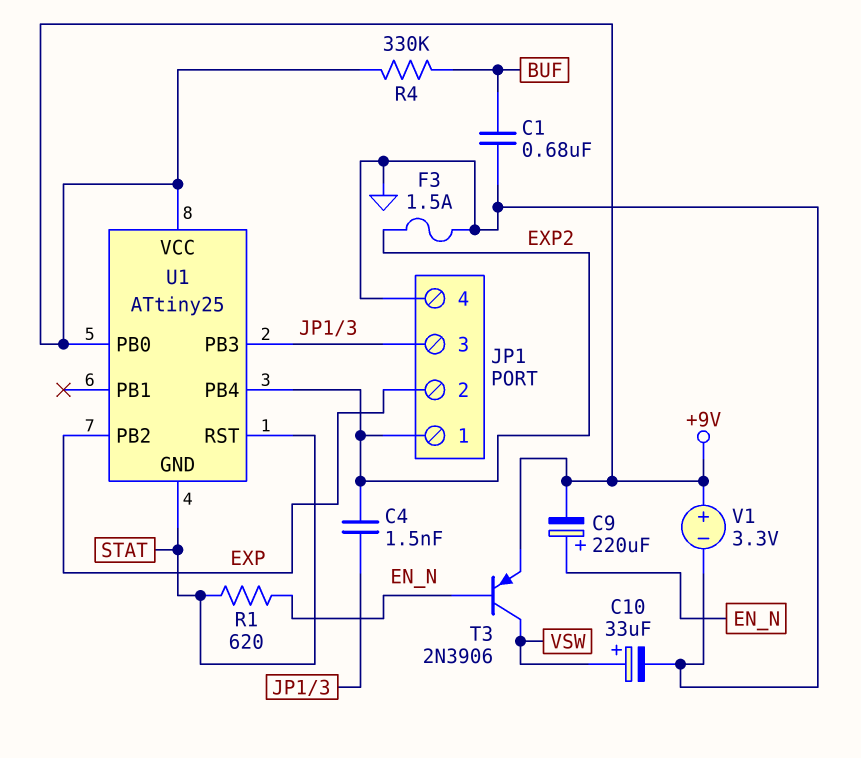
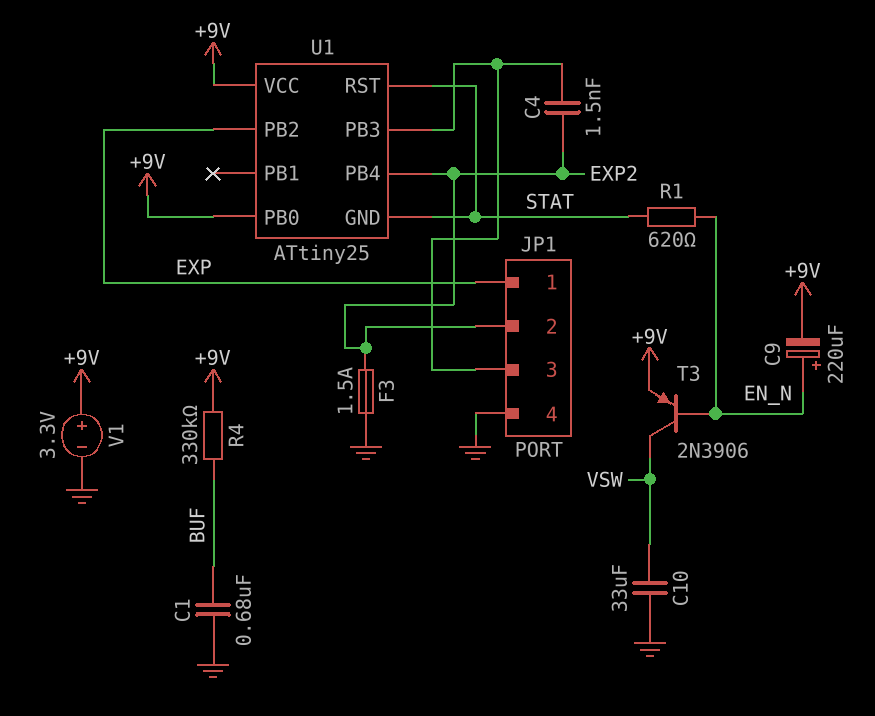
C10: 33uF (plus VSW, minus GND) -> 33uF (GND, VSW)
JP1 pin 1: EXP2 -> EXP
JP1 pin 2: EXP -> EXP2

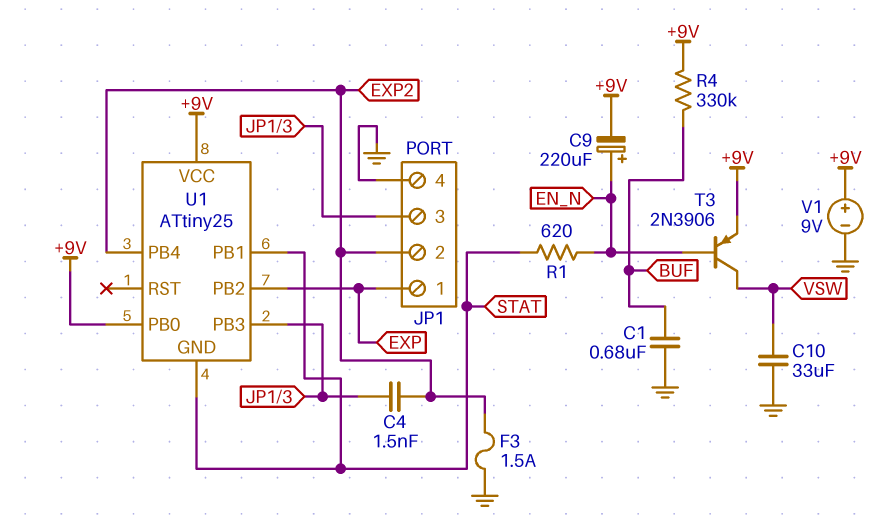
U1 pin PB1: none -> STAT
U1 pin RST: STAT -> none
V1: 3.3V (plus +9V, minus GND) -> 9V (plus +9V, minus GND)

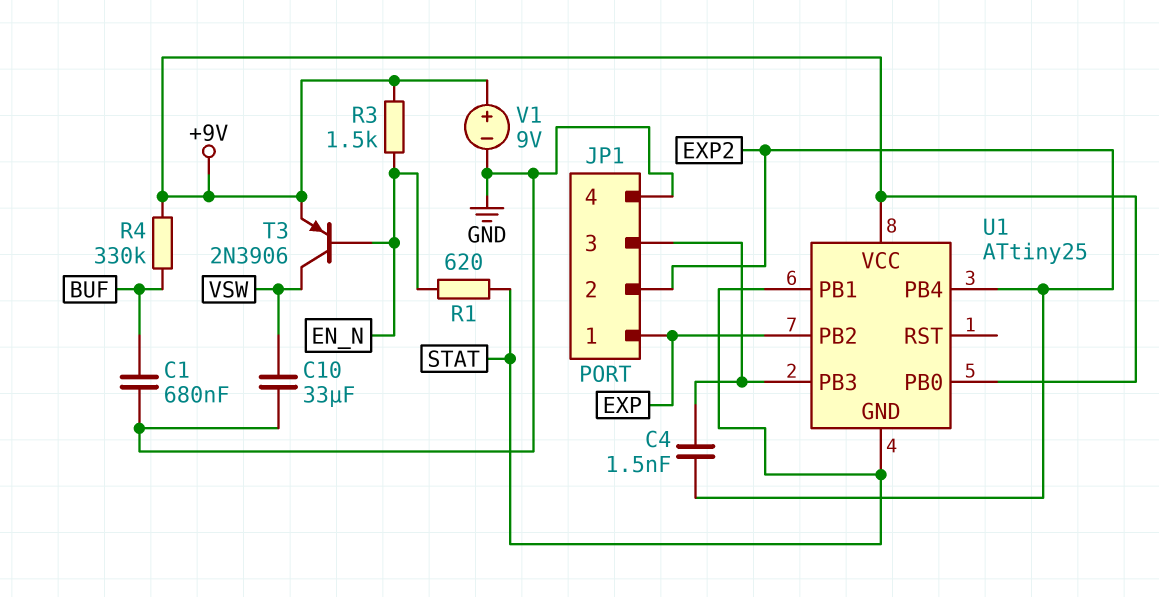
C9: 220uF (plus EN_N, minus +9V) -> none
F3: 1.5A (EXP2, GND) -> none
R3: none -> 1.5k (+9V, EN_N)

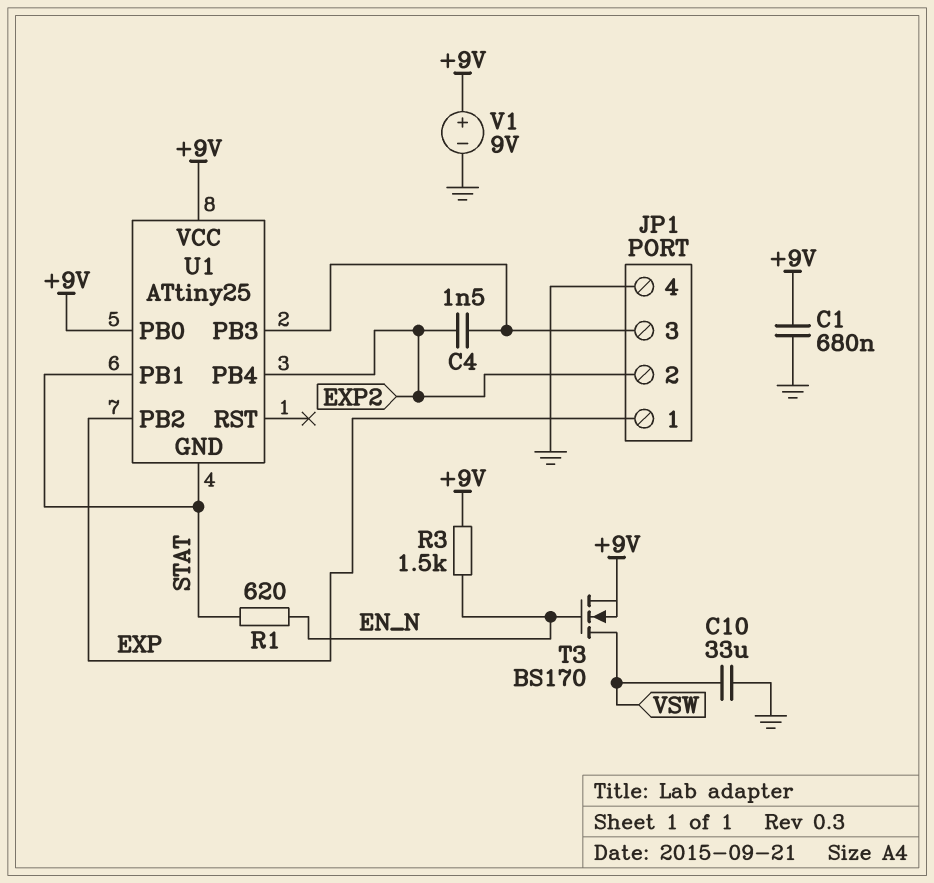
C1: 680nF (BUF, GND) -> 680nF (+9V, GND)
R4: 330k (+9V, BUF) -> none
T3: PNP 2N3906 (B EN_N, C VSW, E +9V) -> NMOS BS170 (G EN_N, D VSW, S +9V)

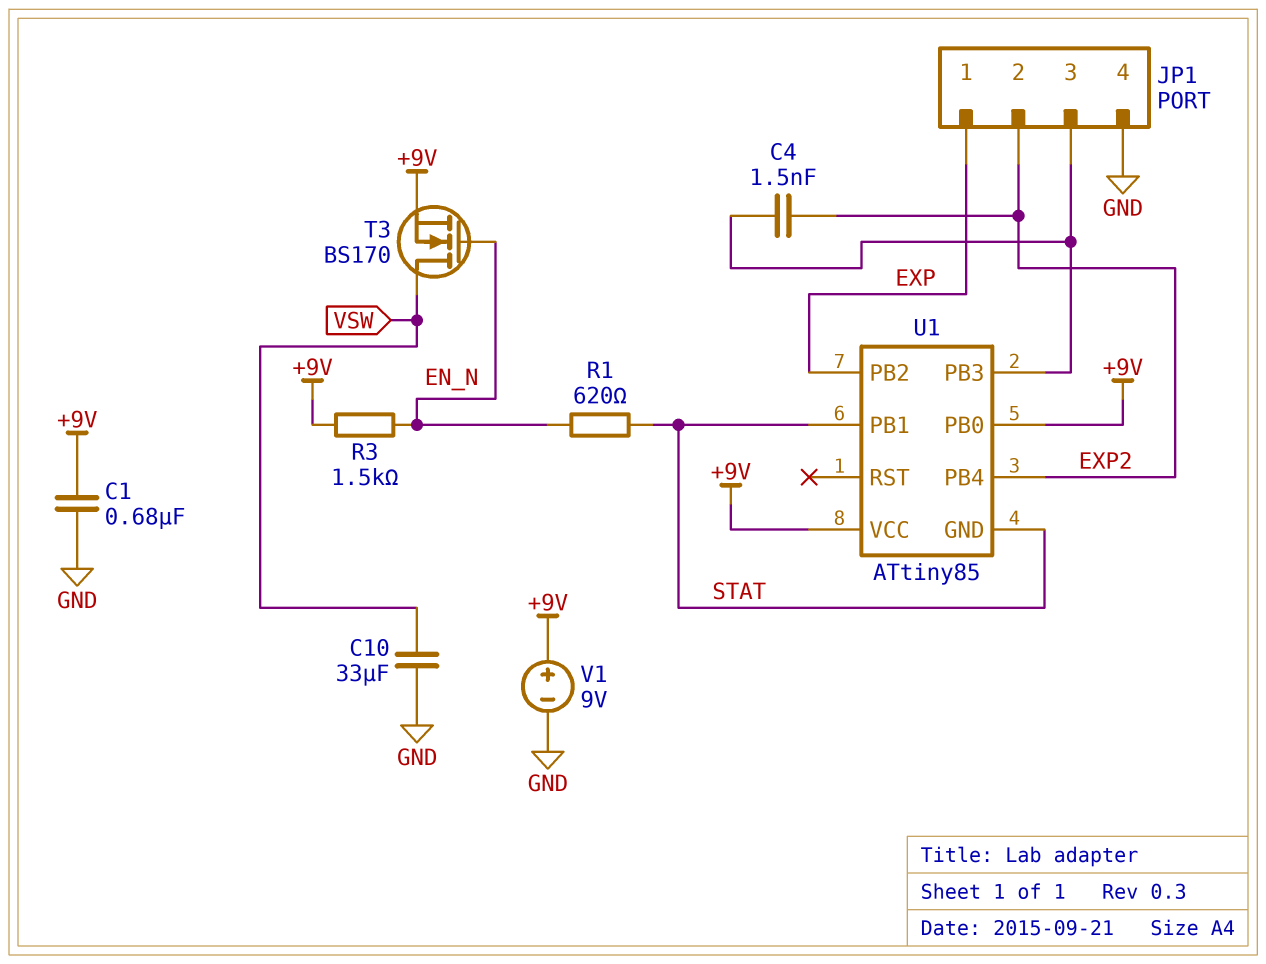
U1: ATtiny25 -> ATtiny85

